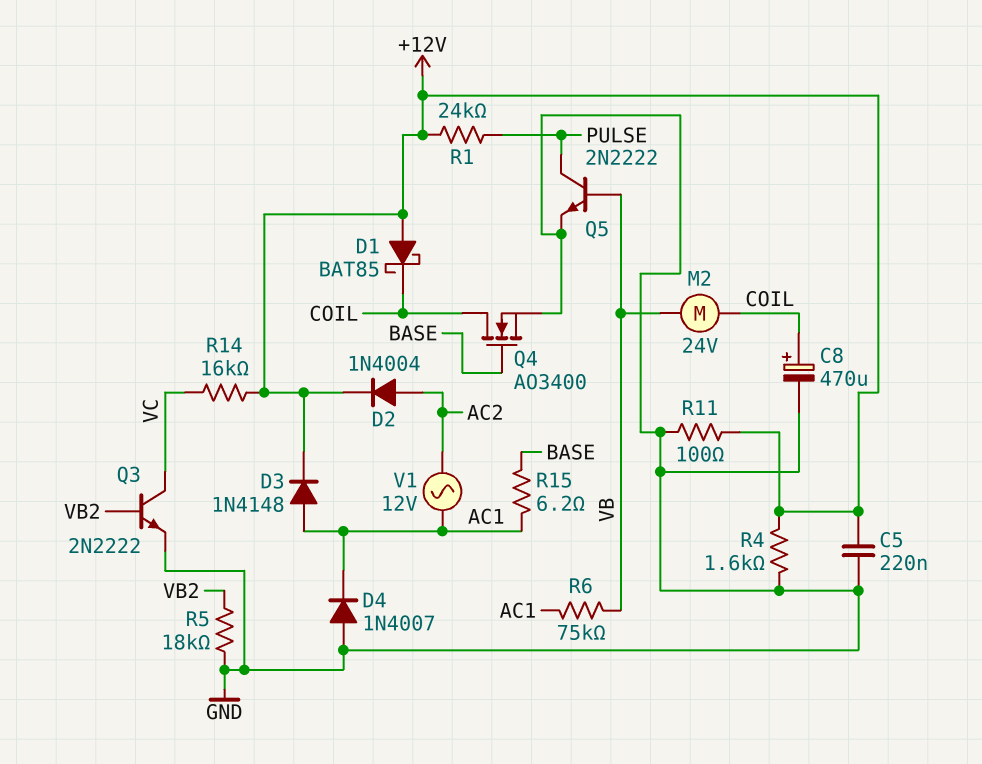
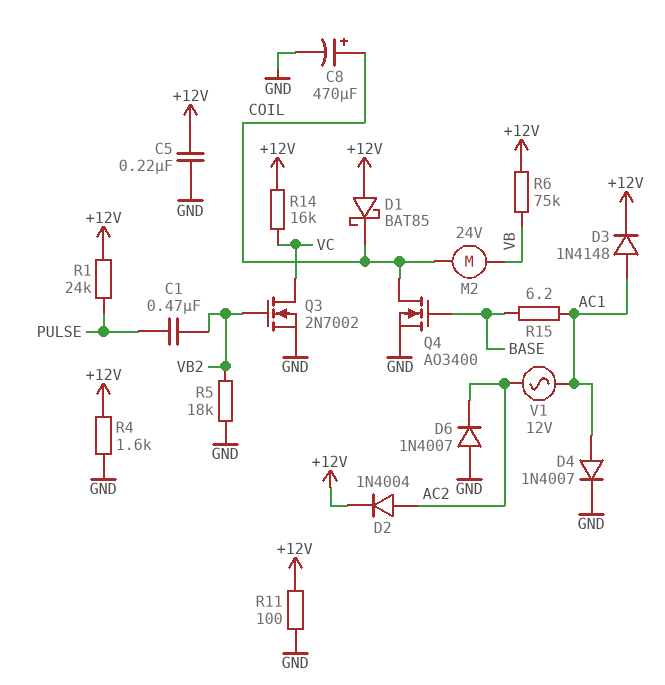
C1: none -> 470nF (PULSE, VB2)
D4: diode 1N4007 (A GND, K AC1) -> diode 1N4007 (A AC1, K GND)
D6: none -> diode 1N4007 (A GND, K AC2)
Q3: NPN 2N2222 (B VB2, C VC, E GND) -> NMOS 2N7002 (G VB2, D VC, S GND)
Q5: NPN 2N2222 (B VB, C PULSE, E GND) -> none
R6: 75k (AC1, VB) -> 75k (+12V, VB)

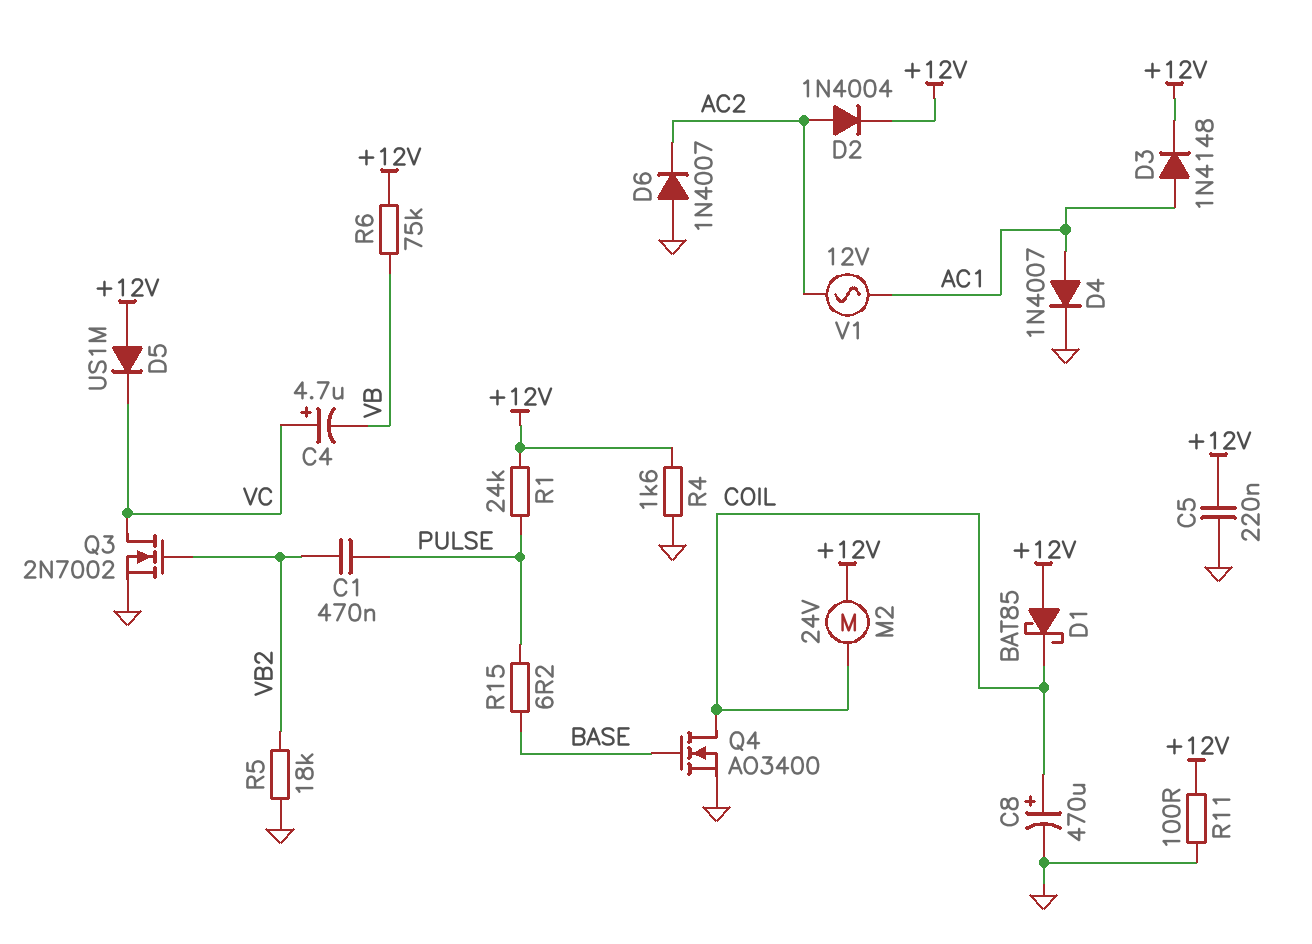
C4: none -> 4.7uF (plus VC, minus VB)
D5: none -> diode US1M (A +12V, K VC)
M2: motor 24V (COIL, VB) -> motor 24V (+12V, COIL)
R14: 16k (+12V, VC) -> none
R15: 6.2 (AC1, BASE) -> 6.2 (BASE, PULSE)

